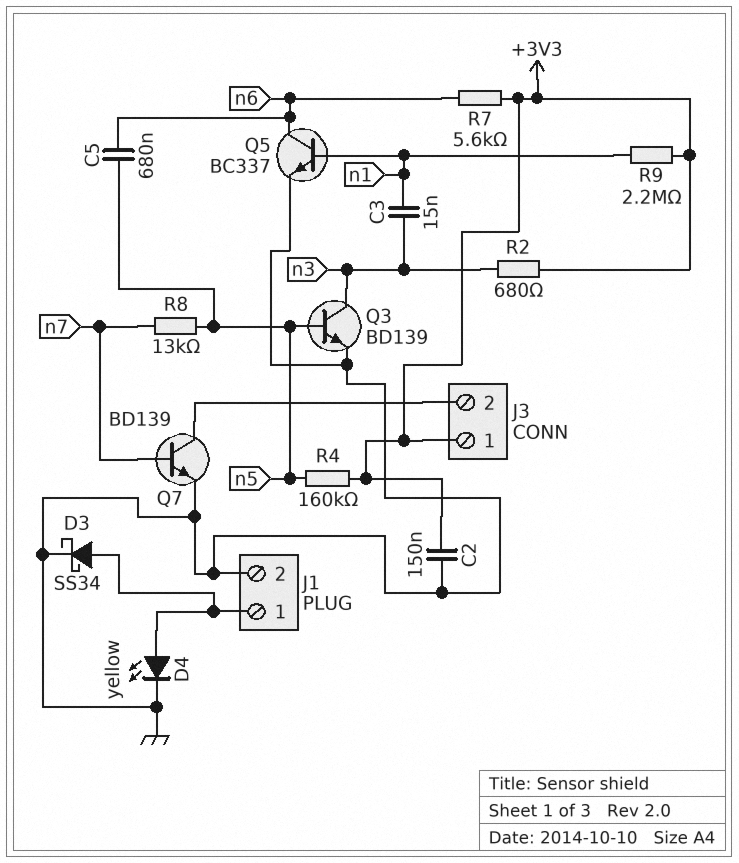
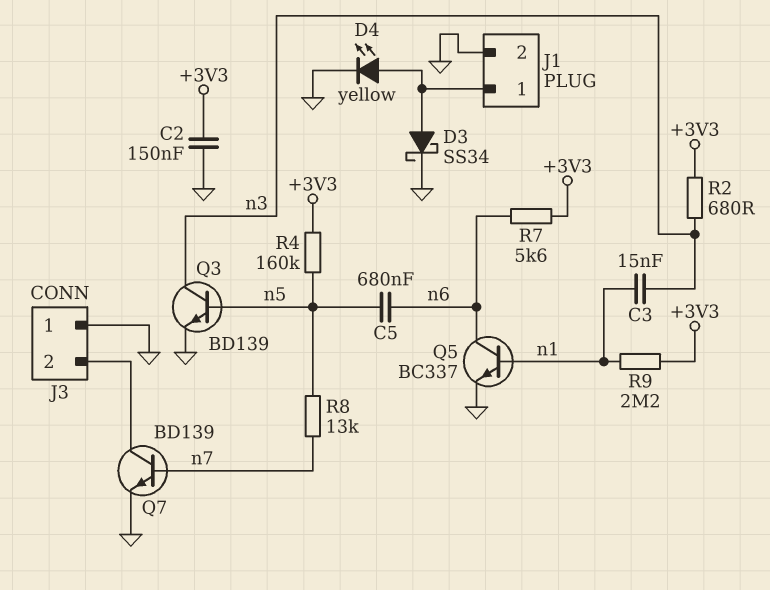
J3 pin 1: +3V3 -> GND

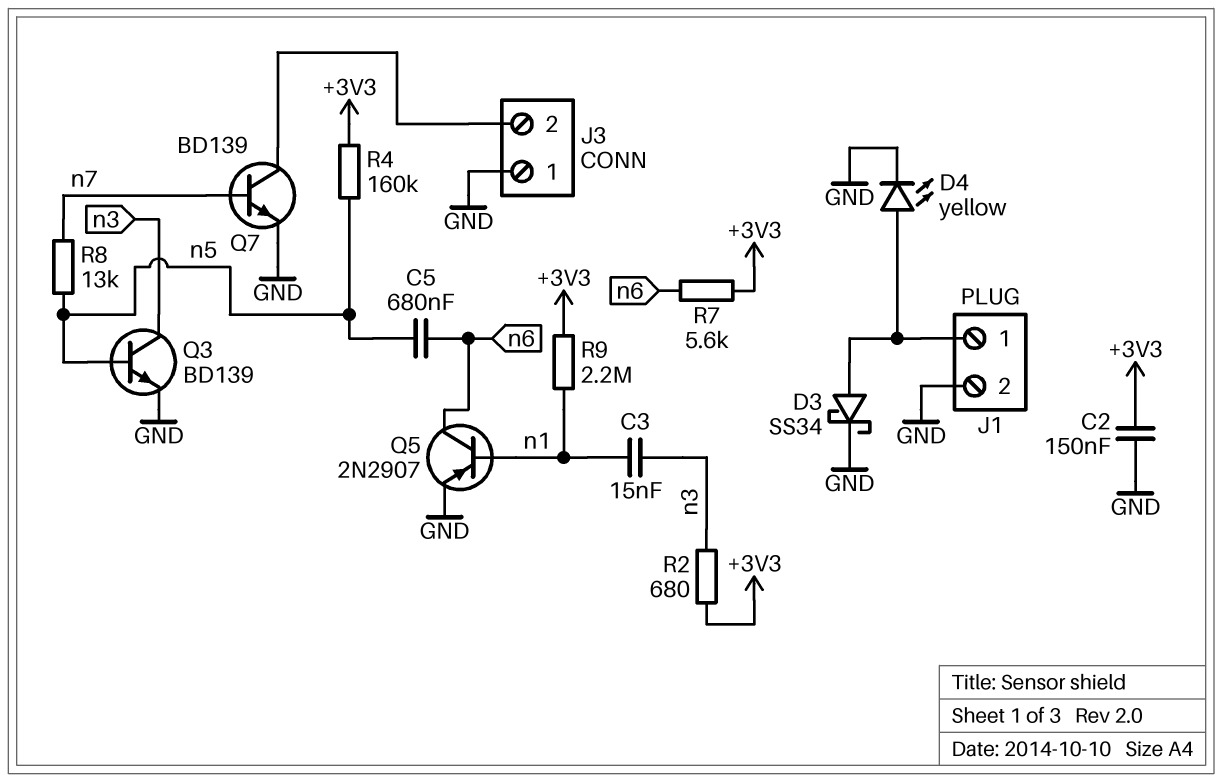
Q5: NPN BC337 (B n1, C n6, E GND) -> PNP 2N2907 (B n1, C n6, E GND)

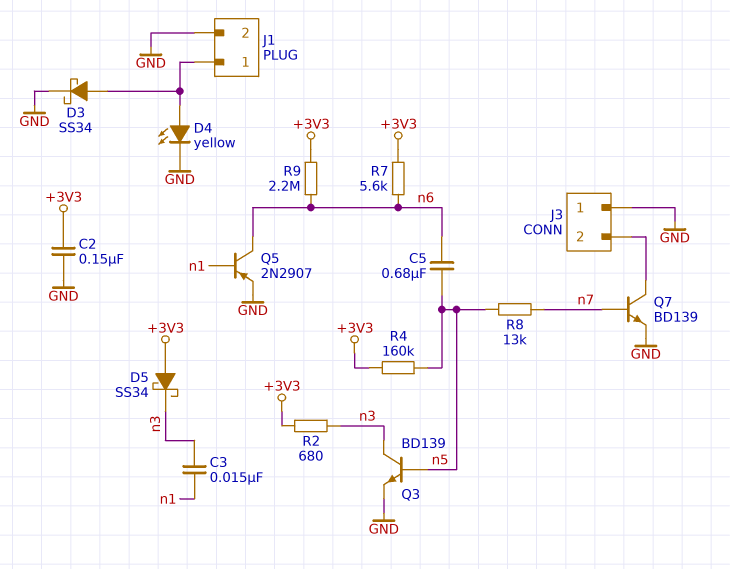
D5: none -> schottky SS34 (A +3V3, K n3)
R9: 2.2M (+3V3, n1) -> 2.2M (+3V3, n6)

